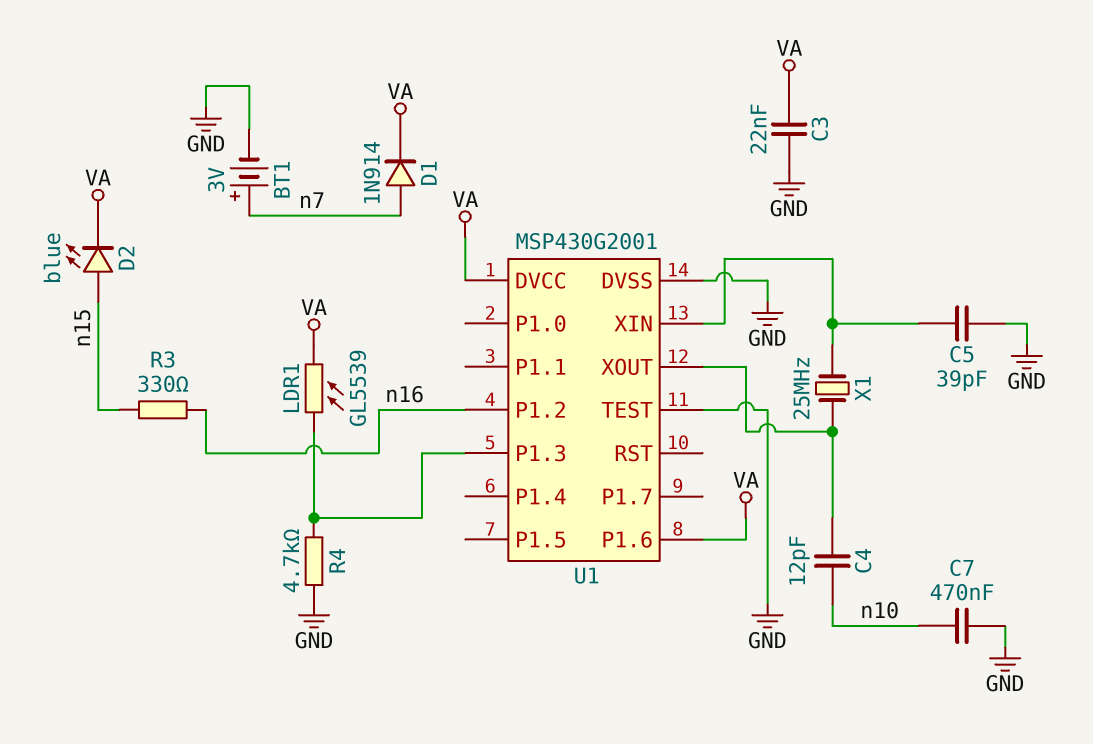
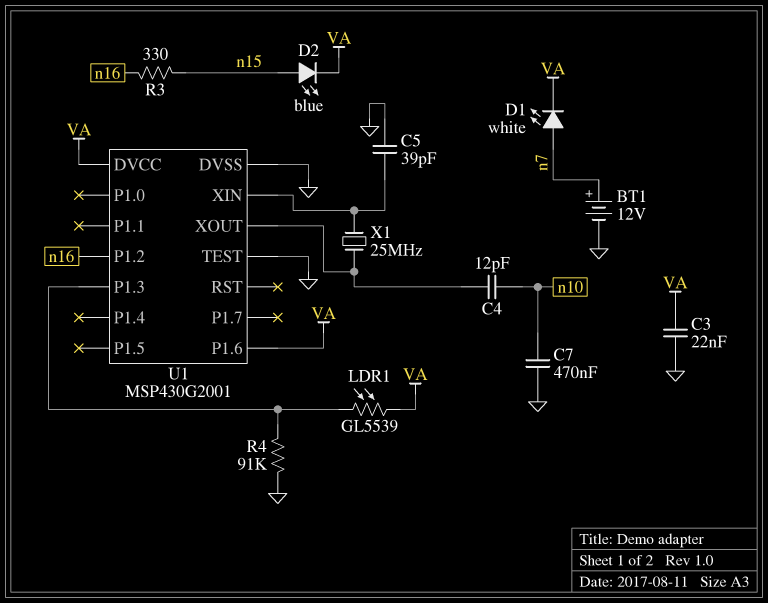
BT1: 3V (plus n7, minus GND) -> 12V (plus n7, minus GND)
D1: diode 1N914 (A n7, K VA) -> LED white (A n7, K VA)
R4: 4.7k (GND, U1/P1.3) -> 91k (GND, U1/P1.3)

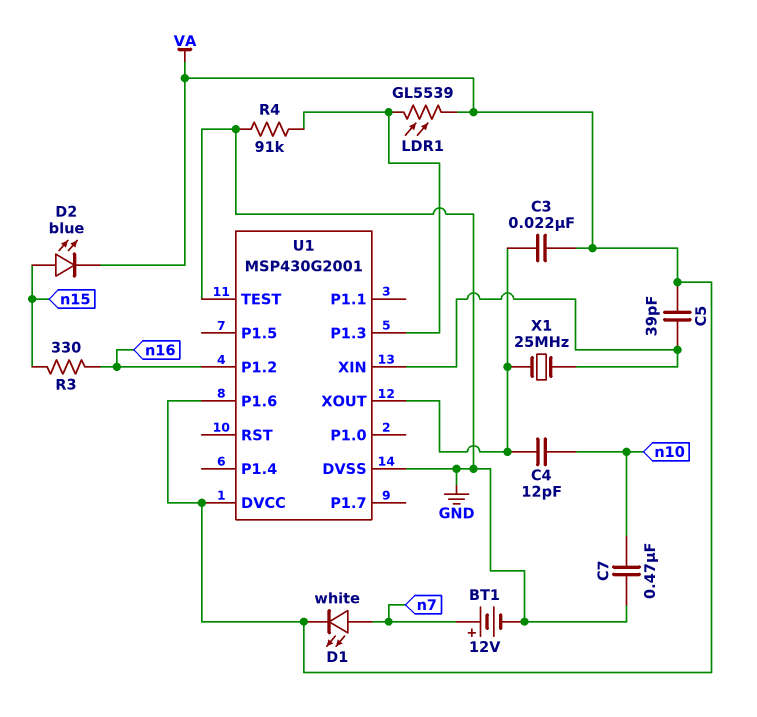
C3: 22nF (GND, VA) -> 22nF (U1/XOUT, VA)
C5: 39pF (GND, U1/XIN) -> 39pF (U1/XIN, VA)

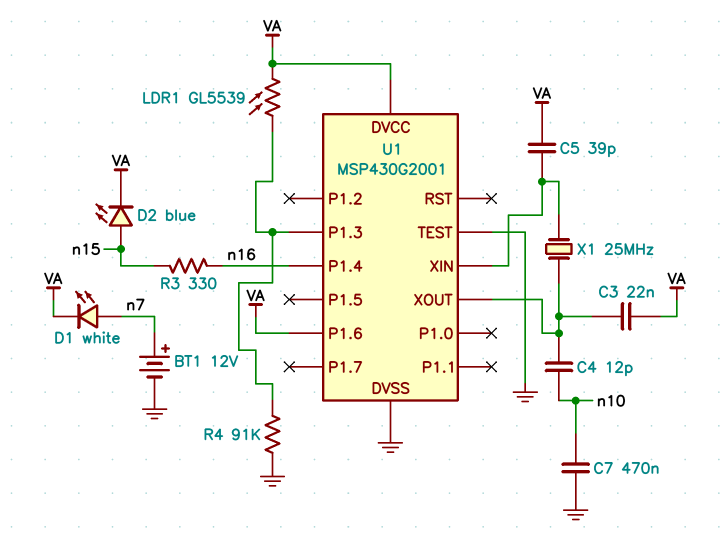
U1 pin P1.2: n16 -> none
U1 pin P1.4: none -> n16

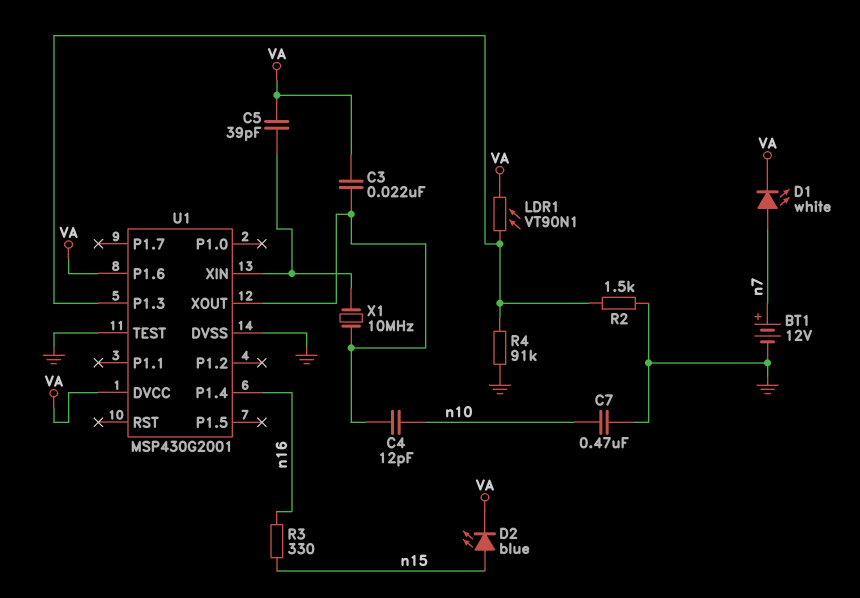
LDR1: GL5539 (U1/P1.3, VA) -> VT90N1 (U1/P1.3, VA)
R2: none -> 1.5k (GND, U1/P1.3)
X1: 25MHz (U1/XIN, U1/XOUT) -> 10MHz (U1/XIN, U1/XOUT)

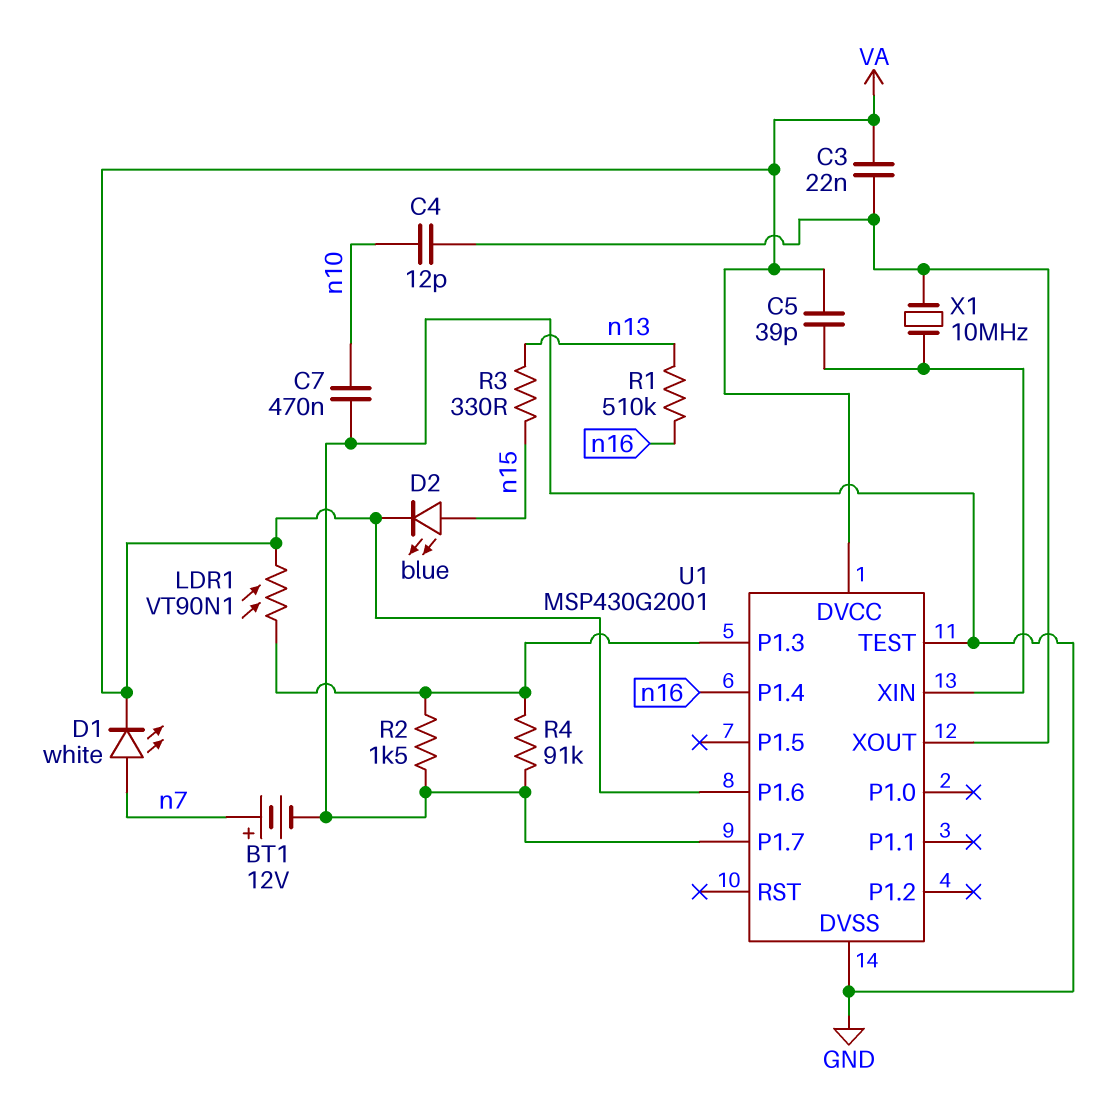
R1: none -> 510k (n13, n16)
R3: 330 (n15, n16) -> 330 (n13, n15)
U1 pin P1.7: none -> GND

